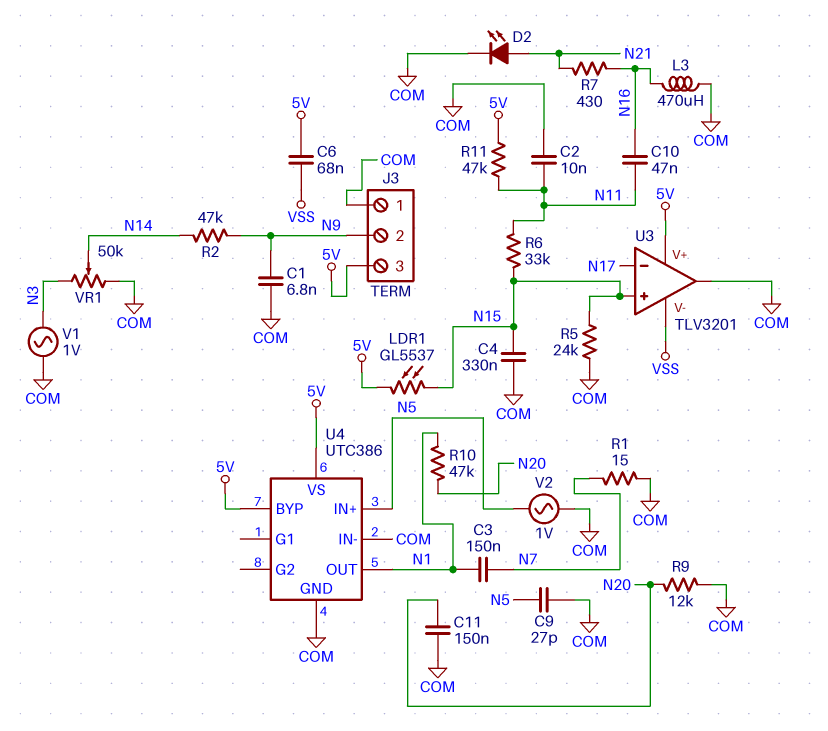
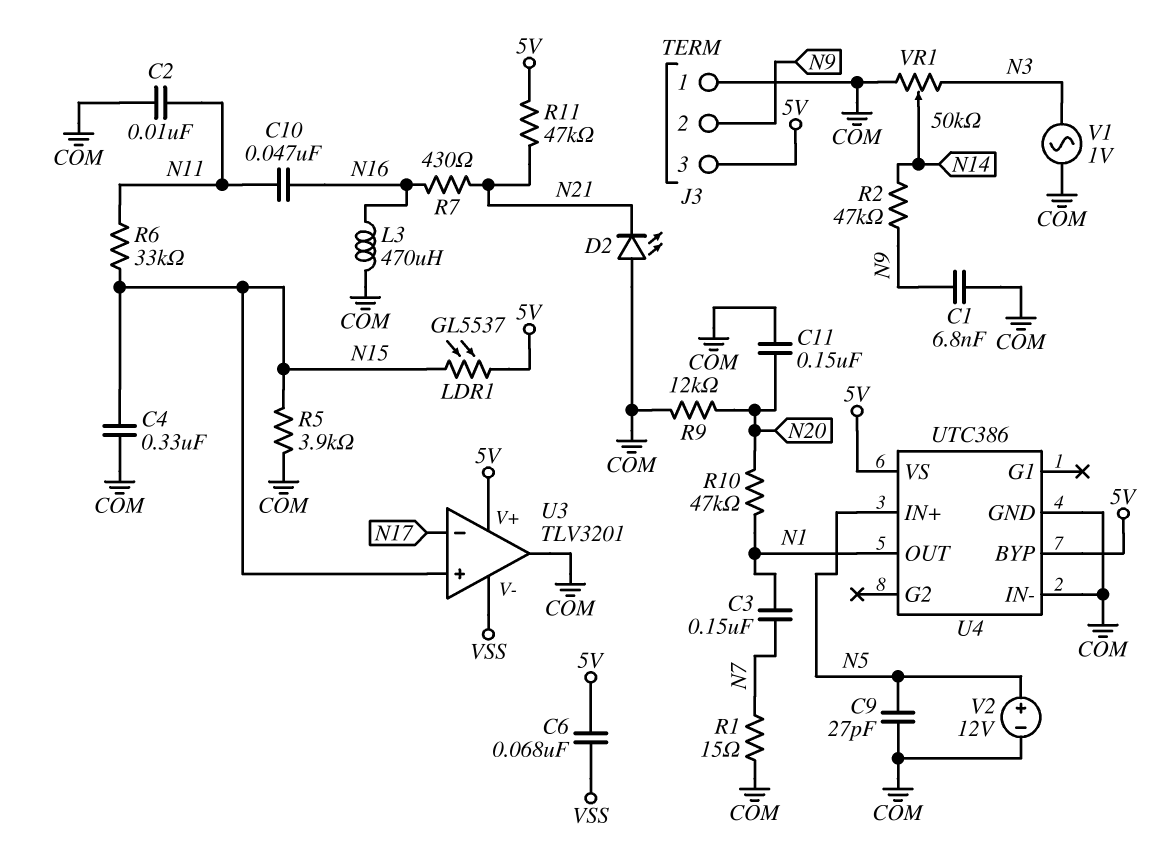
D2: LED (A N21, K COM) -> LED (A COM, K N21)
R5: 24k (COM, N15) -> 3.9k (COM, N15)
R11: 47k (5V, N11) -> 47k (5V, N21)
V2: AC 1V (COM, N5) -> 12V (plus N5, minus COM)

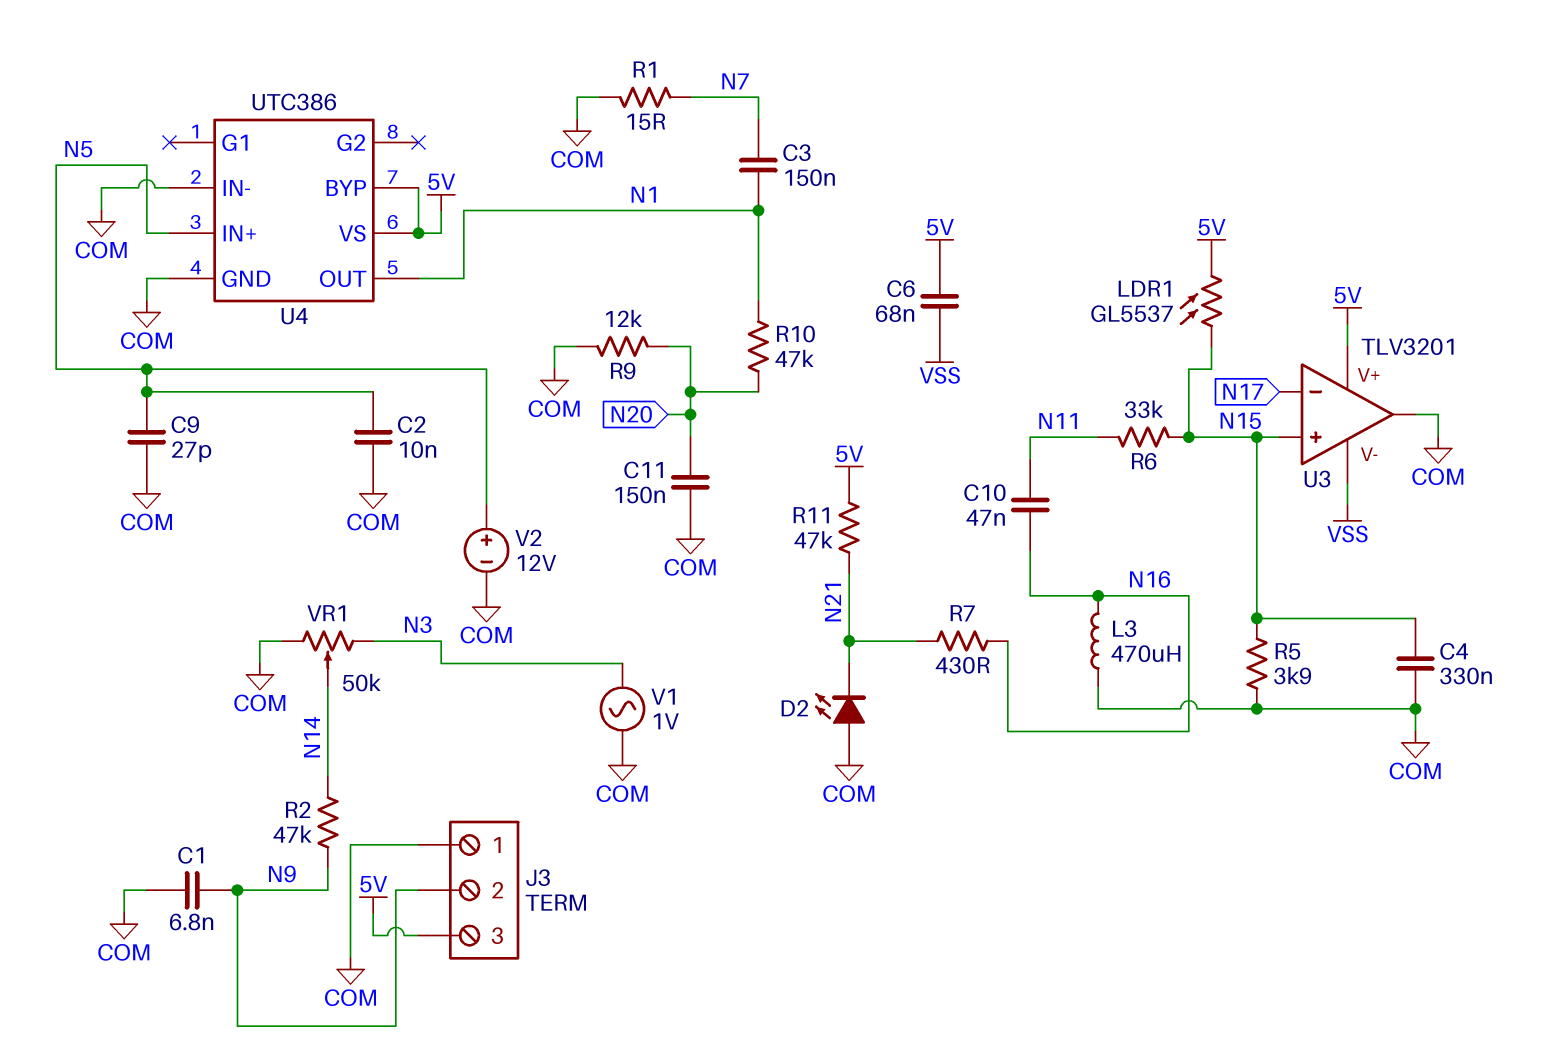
C2: 10nF (COM, N11) -> 10nF (COM, N5)

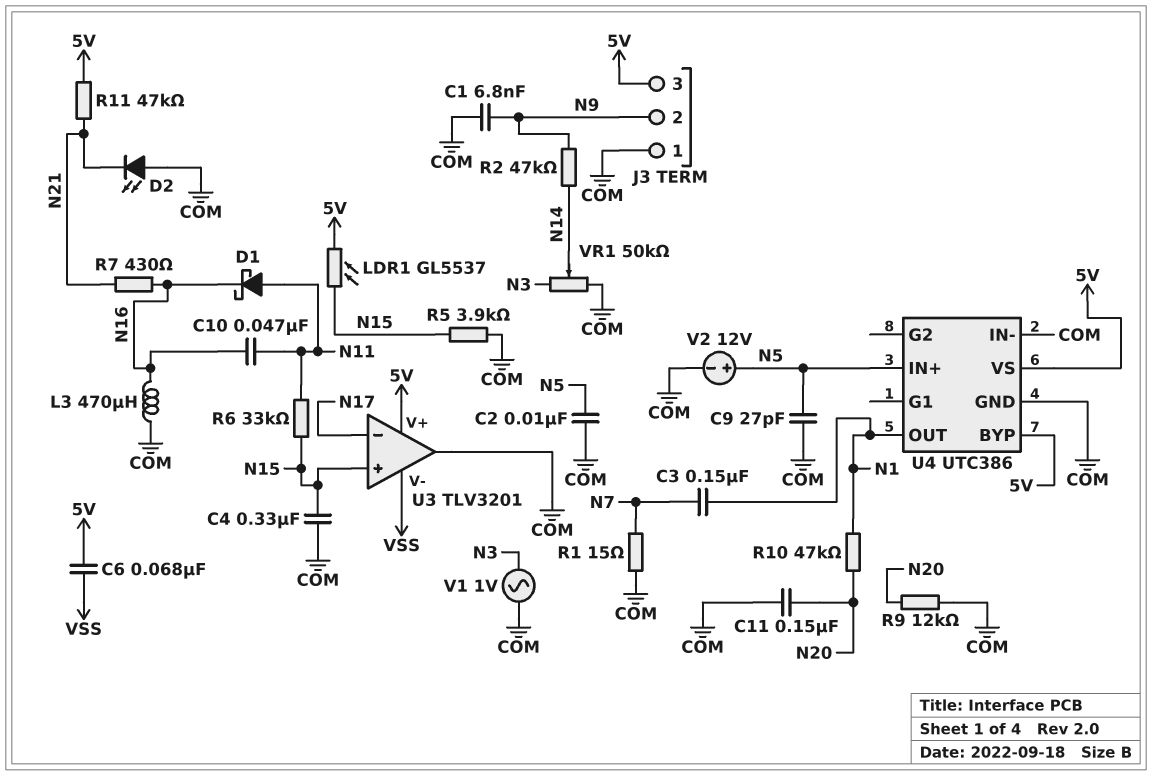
D1: none -> schottky (A N11, K N16)

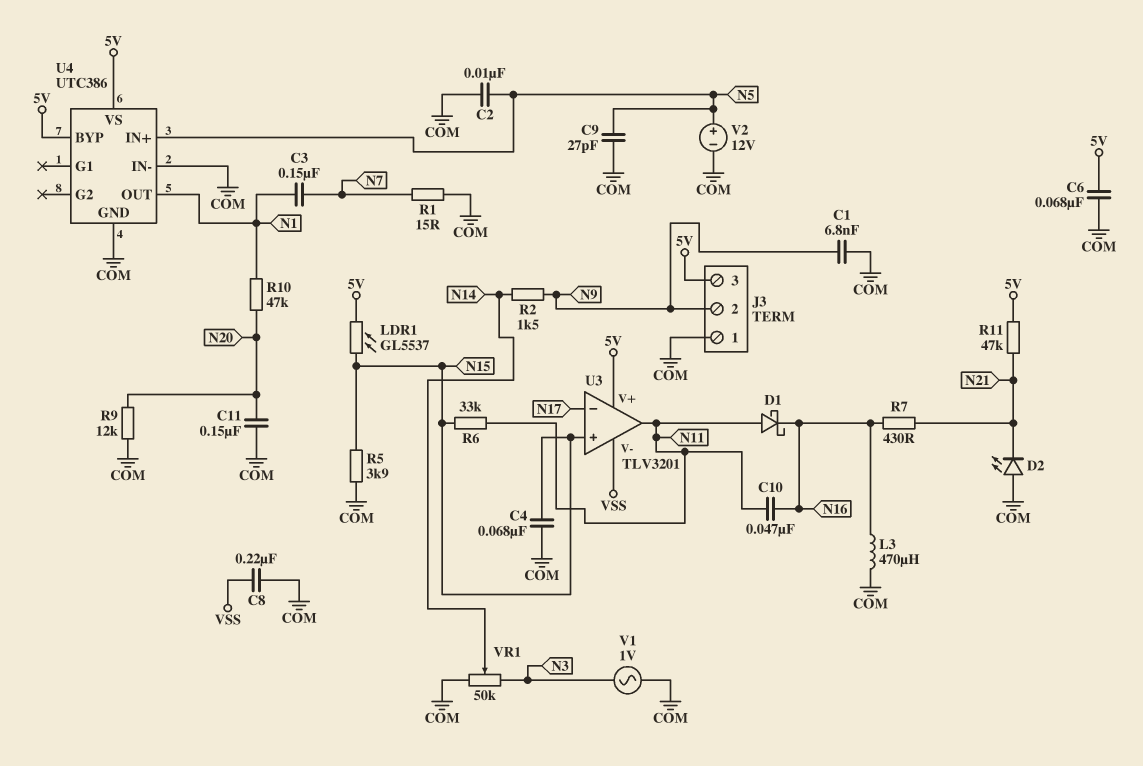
C4: 330nF (COM, N15) -> 68nF (COM, N15)
C6: 68nF (5V, VSS) -> 68nF (5V, COM)
C8: none -> 220nF (COM, VSS)
R2: 47k (N9, N14) -> 1.5k (N9, N14)
U3 pin out: COM -> N11

